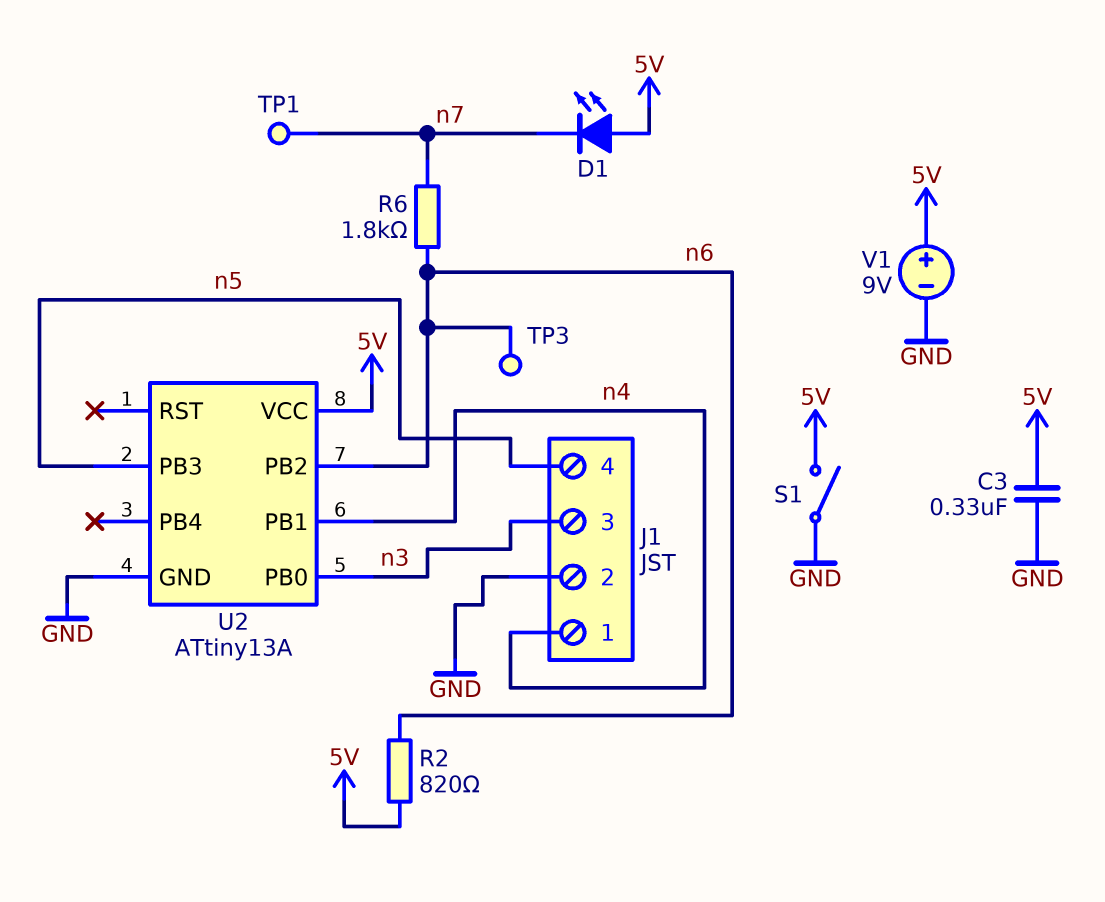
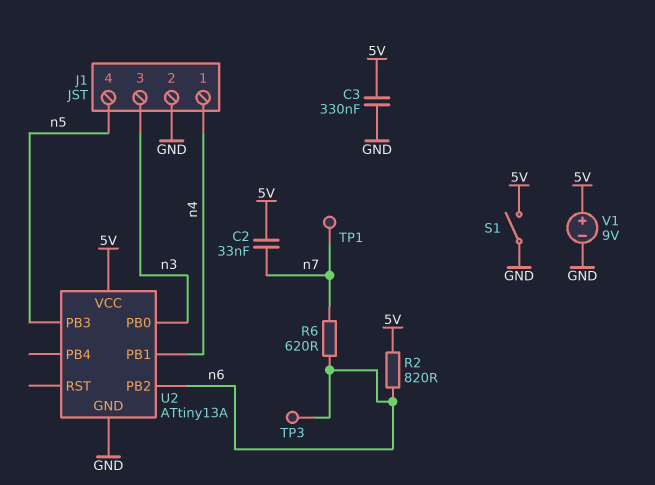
C2: none -> 33nF (5V, n7)
D1: LED (A 5V, K n7) -> none
R6: 1.8k (n6, n7) -> 620 (n6, n7)

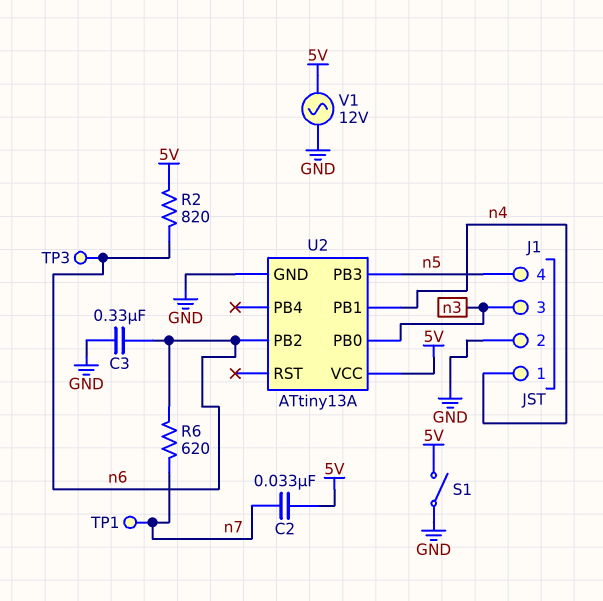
C3: 330nF (5V, GND) -> 330nF (GND, n6)
V1: 9V (plus 5V, minus GND) -> AC 12V (5V, GND)

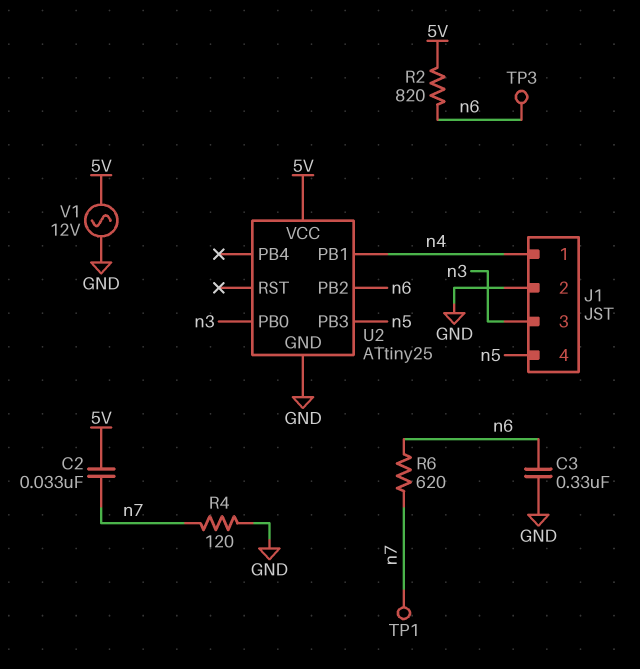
R4: none -> 120 (GND, n7)
S1: switch (5V, GND) -> none
U2: ATtiny13A -> ATtiny25

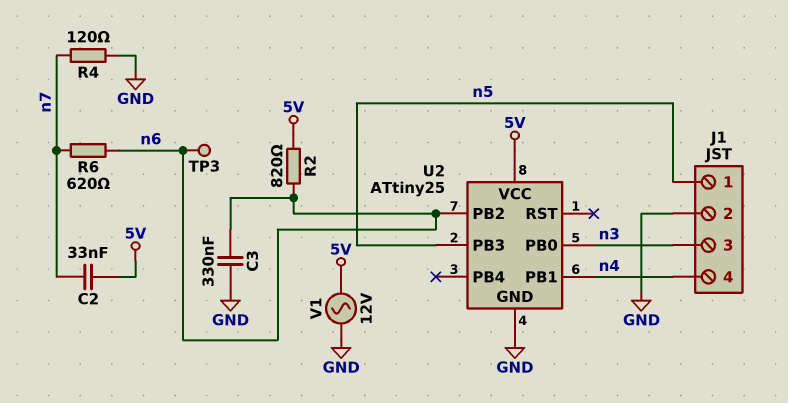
J1 pin 1: n4 -> n5
J1 pin 4: n5 -> n4
TP1: test point (n7) -> none

